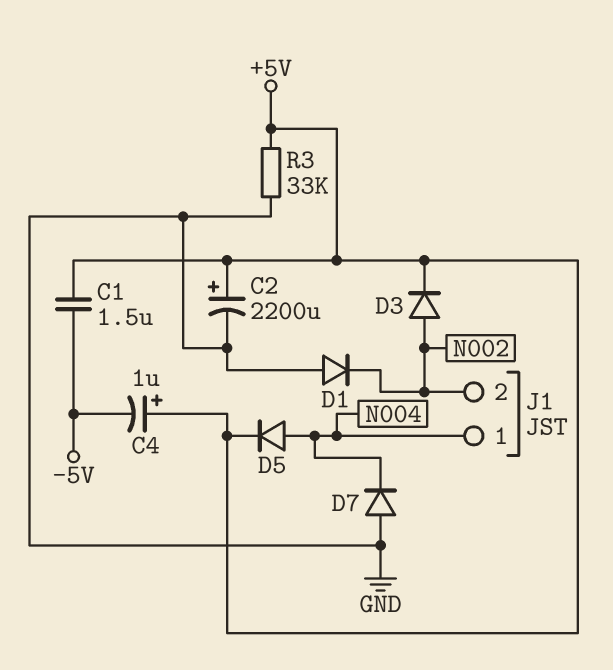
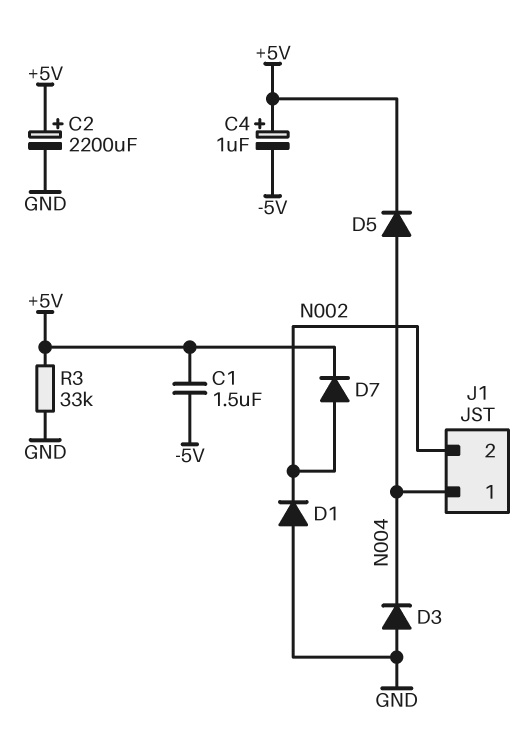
D3: diode (A N002, K +5V) -> diode (A GND, K N004)
D7: diode (A GND, K N004) -> diode (A N002, K +5V)

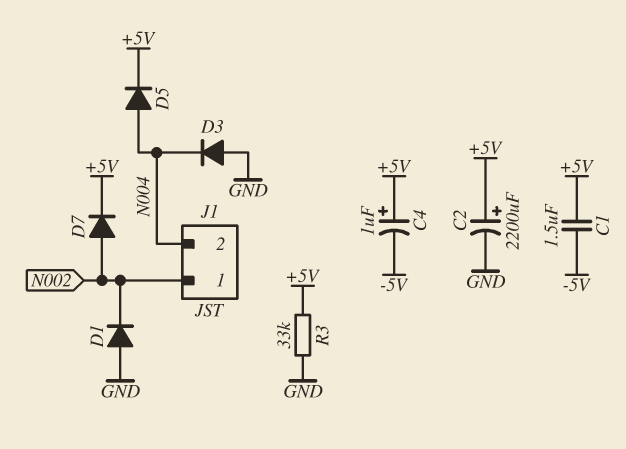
J1 pin 1: N004 -> N002
J1 pin 2: N002 -> N004

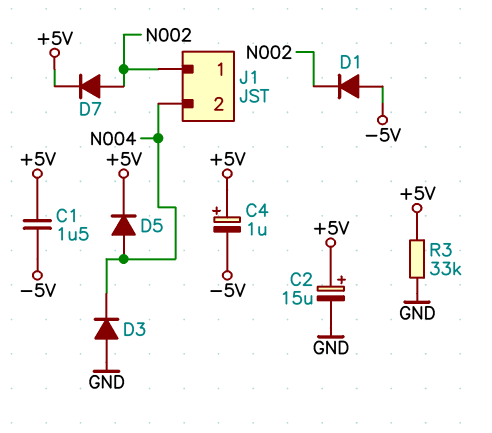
C2: 2200uF (plus +5V, minus GND) -> 15uF (plus +5V, minus GND)
D1: diode (A GND, K N002) -> diode (A -5V, K N002)

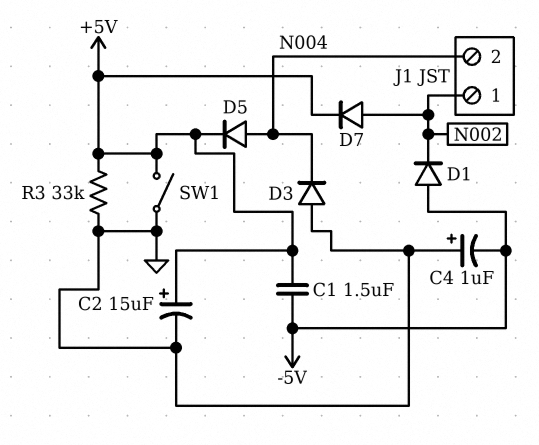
C4: 1uF (plus +5V, minus -5V) -> 1uF (plus GND, minus -5V)
SW1: none -> switch (+5V, GND)

